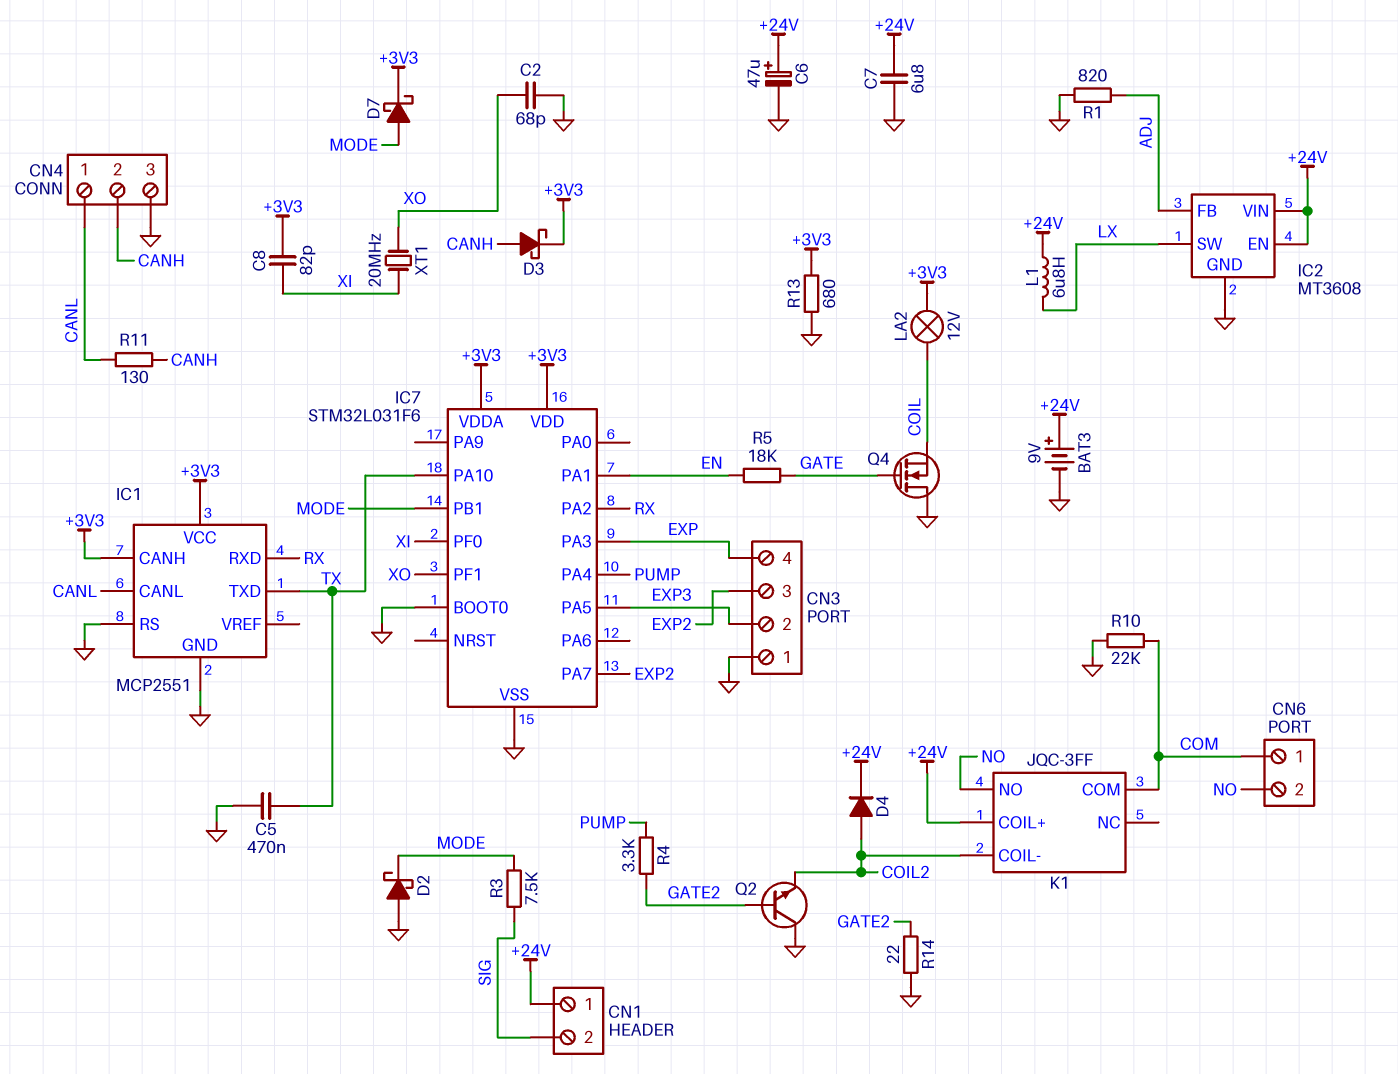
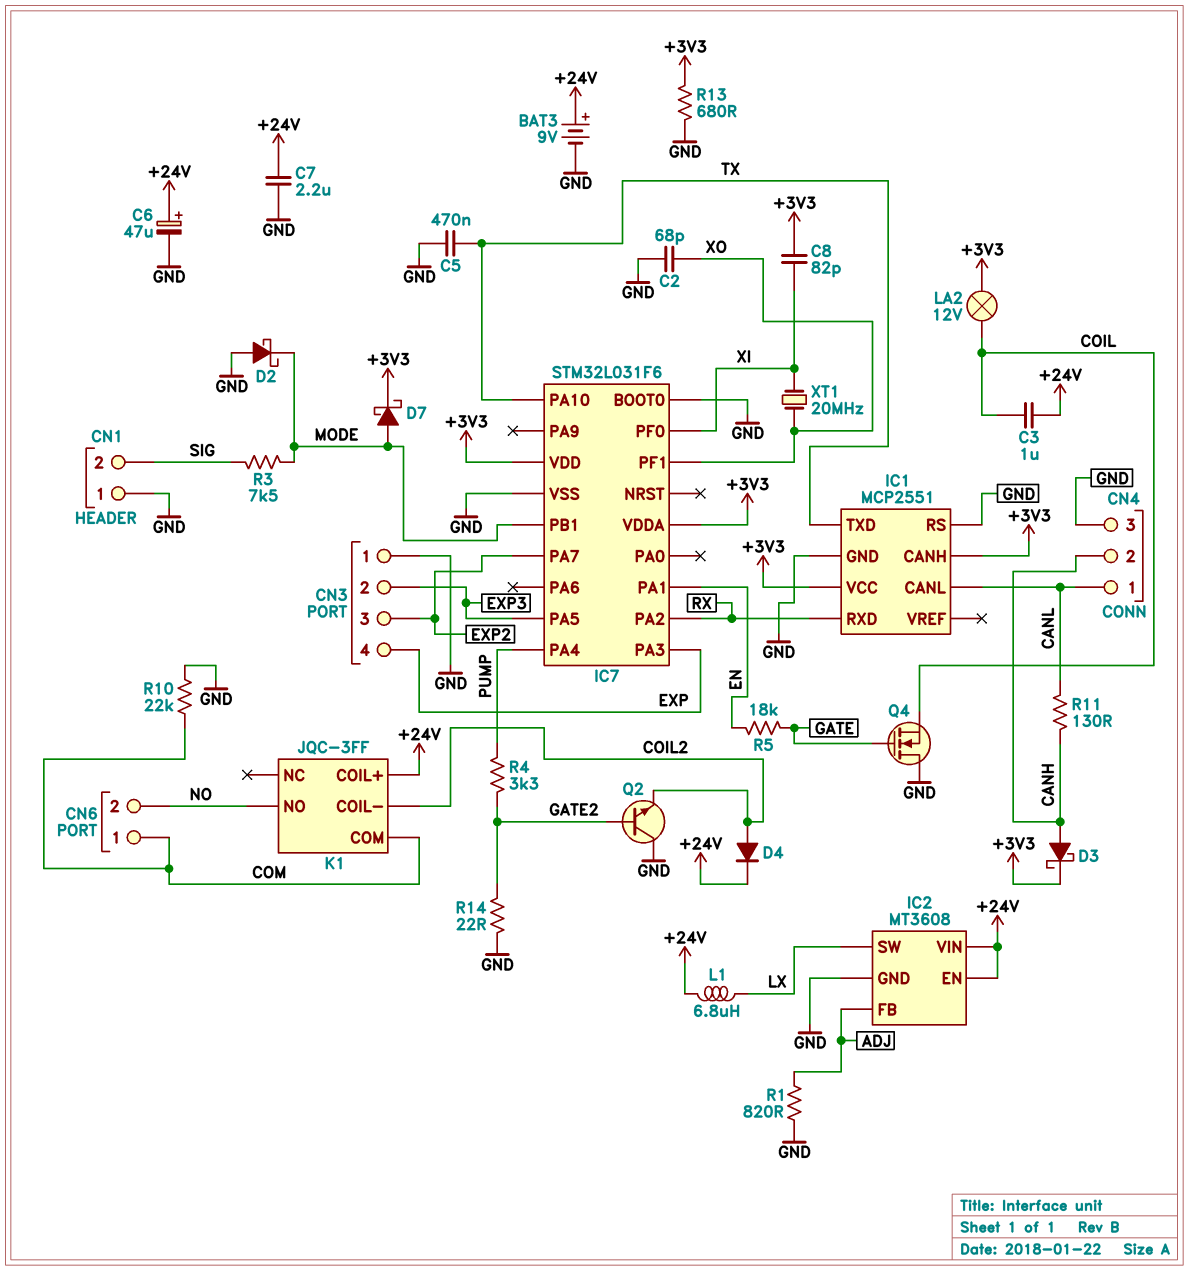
C3: none -> 1uF (+24V, COIL)
C7: 6.8uF (+24V, GND) -> 2.2uF (+24V, GND)
CN1 pin 1: +24V -> GND

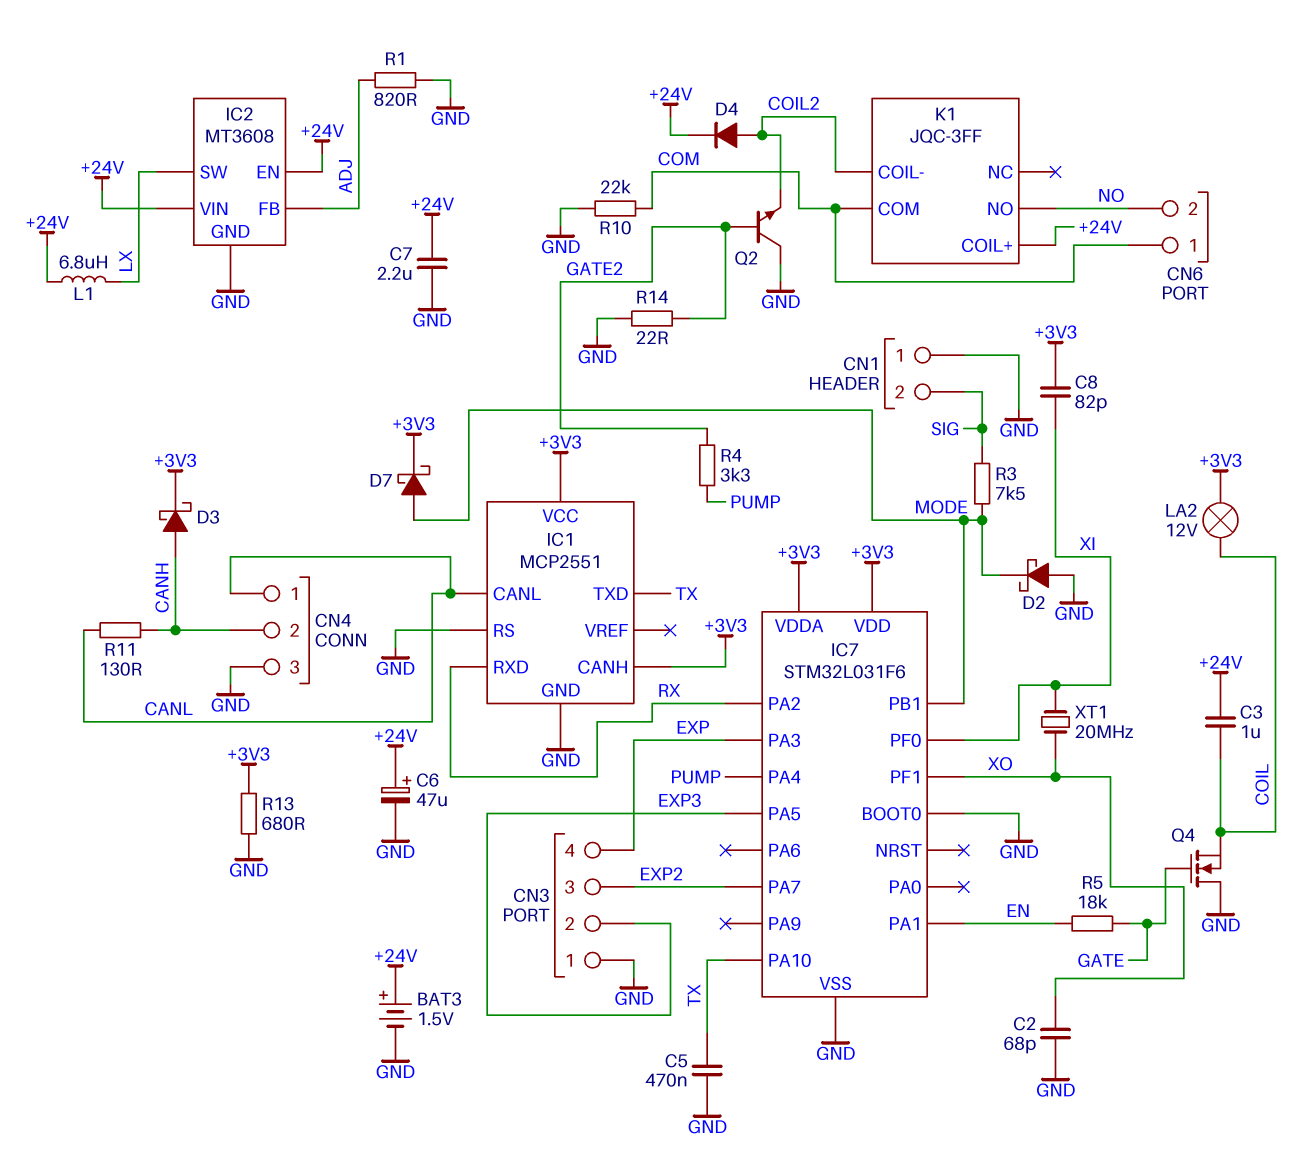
BAT3: 9V (plus +24V, minus GND) -> 1.5V (plus +24V, minus GND)

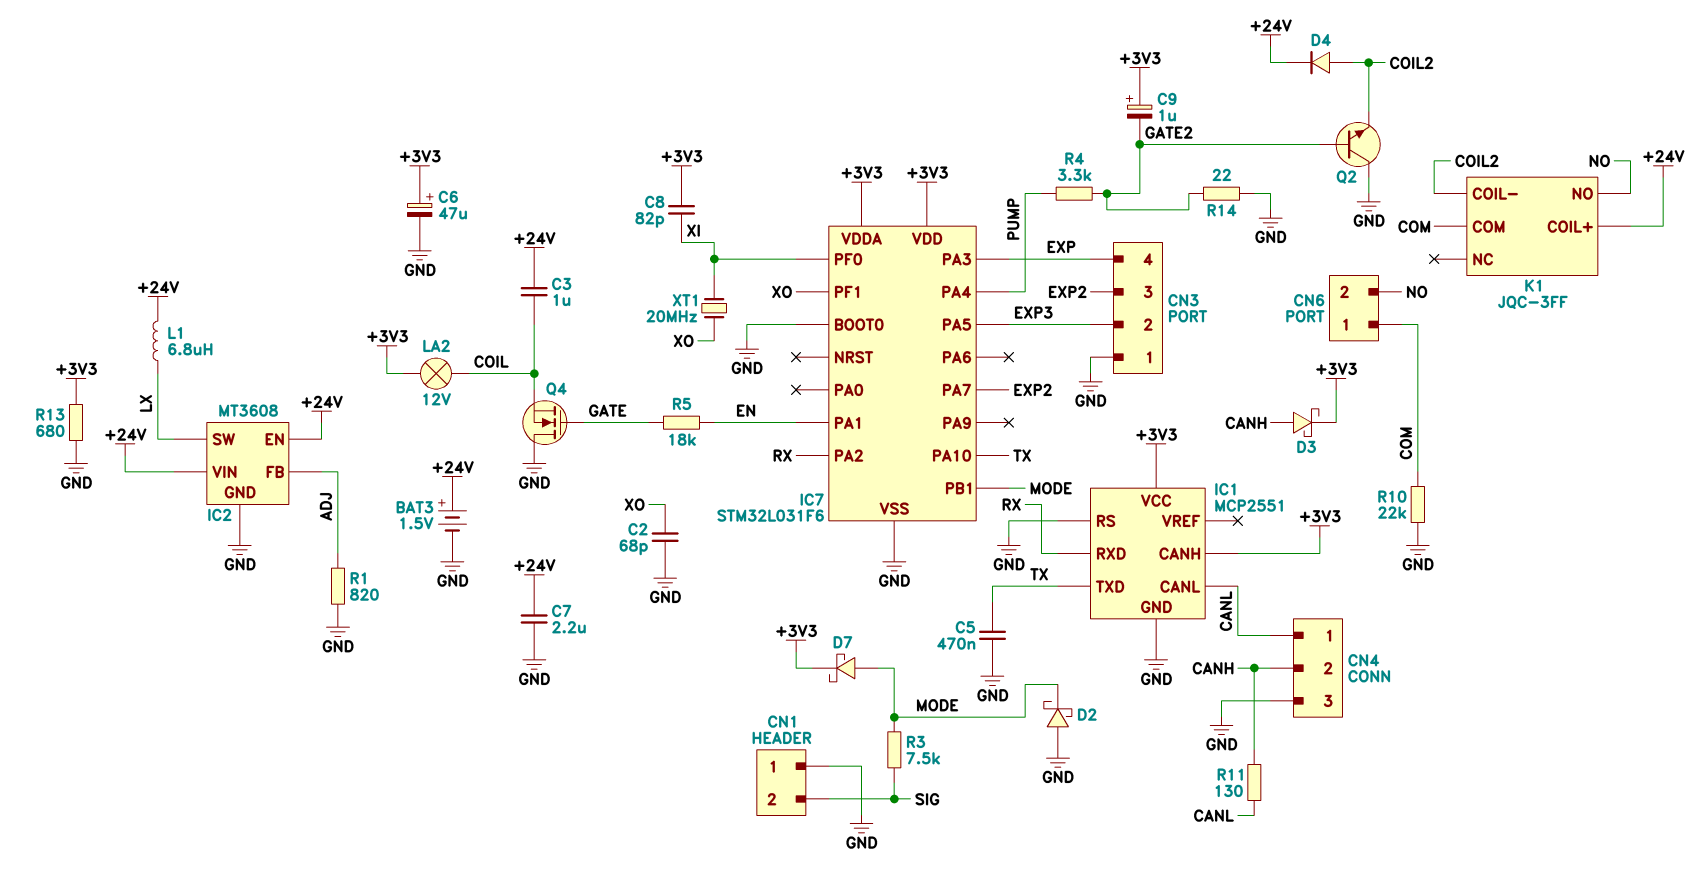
C6: 47uF (plus +24V, minus GND) -> 47uF (plus +3V3, minus GND)
C9: none -> 1uF (plus +3V3, minus GATE2)

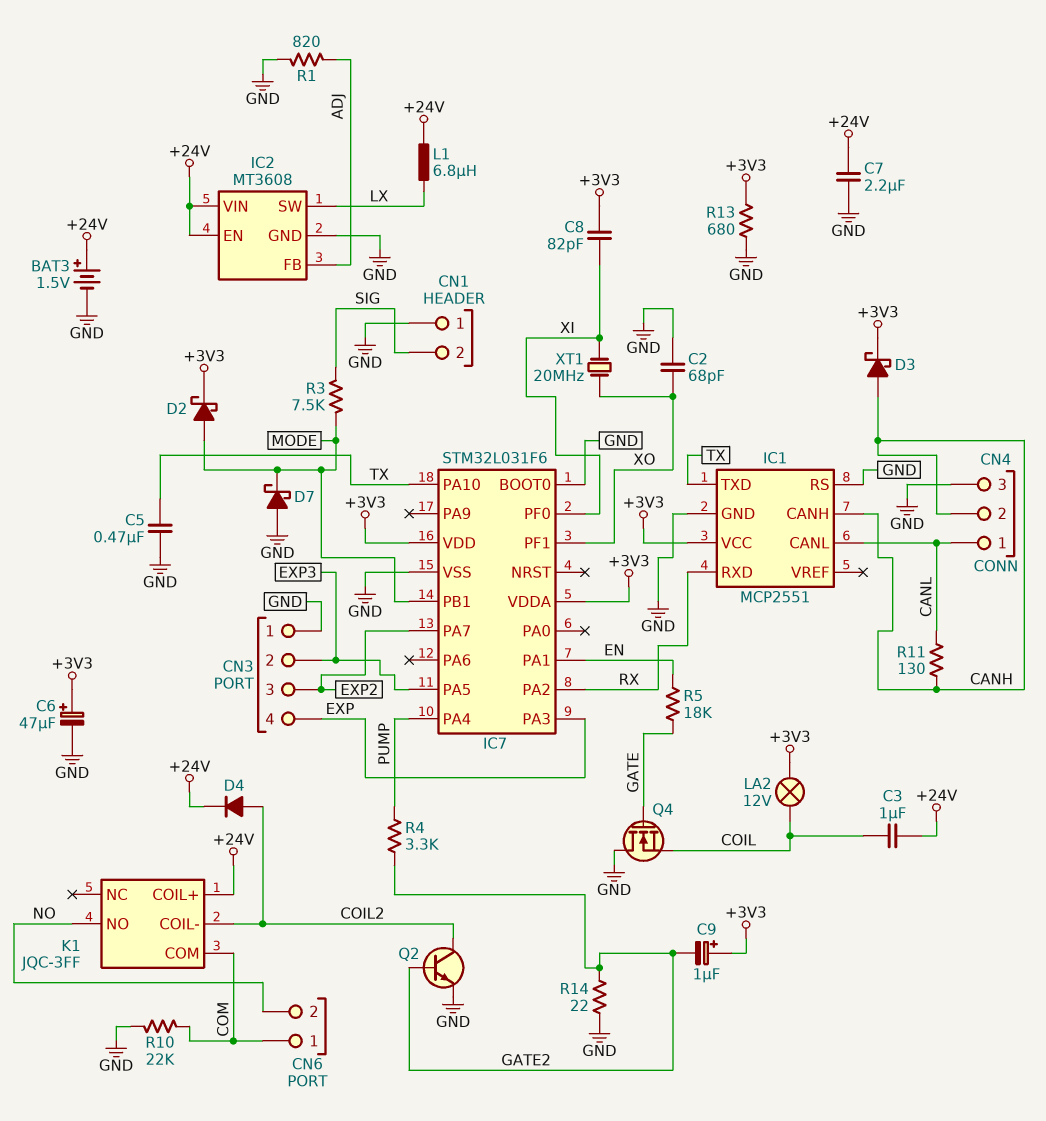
D2: schottky (A GND, K MODE) -> schottky (A MODE, K +3V3)
D7: schottky (A MODE, K +3V3) -> schottky (A GND, K MODE)
IC1 pin CANH: +3V3 -> CANH
Q2: NPN (B GATE2, C GND, E COIL2) -> NPN (B GATE2, C COIL2, E GND)

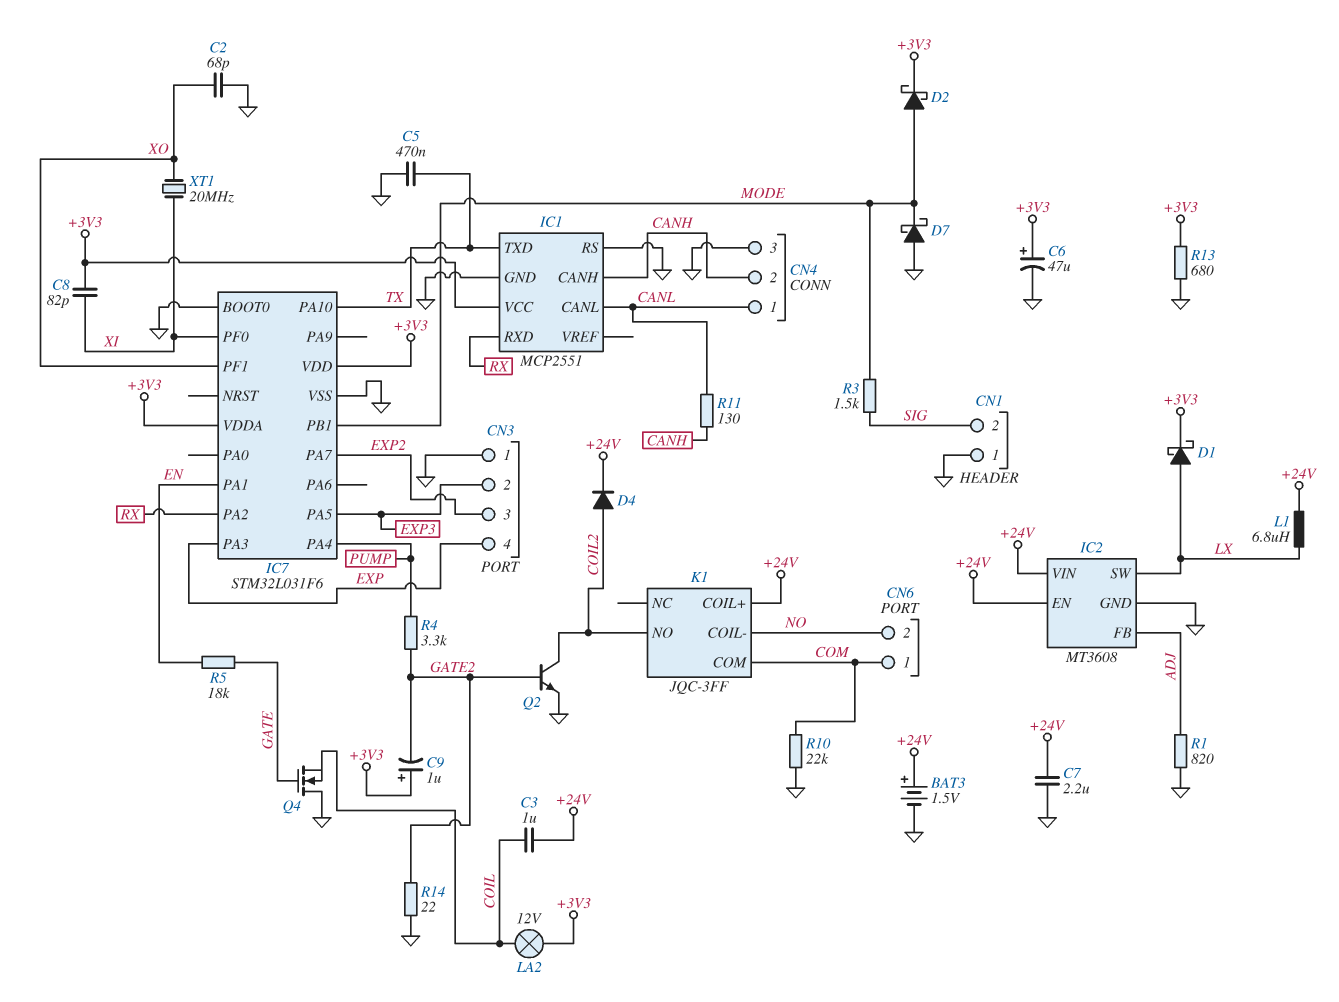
D1: none -> schottky (A LX, K +3V3)
D3: schottky (A CANH, K +3V3) -> none
K1 pin COIL-: COIL2 -> NO
K1 pin NO: NO -> COIL2
R3: 7.5k (MODE, SIG) -> 1.5k (MODE, SIG)

